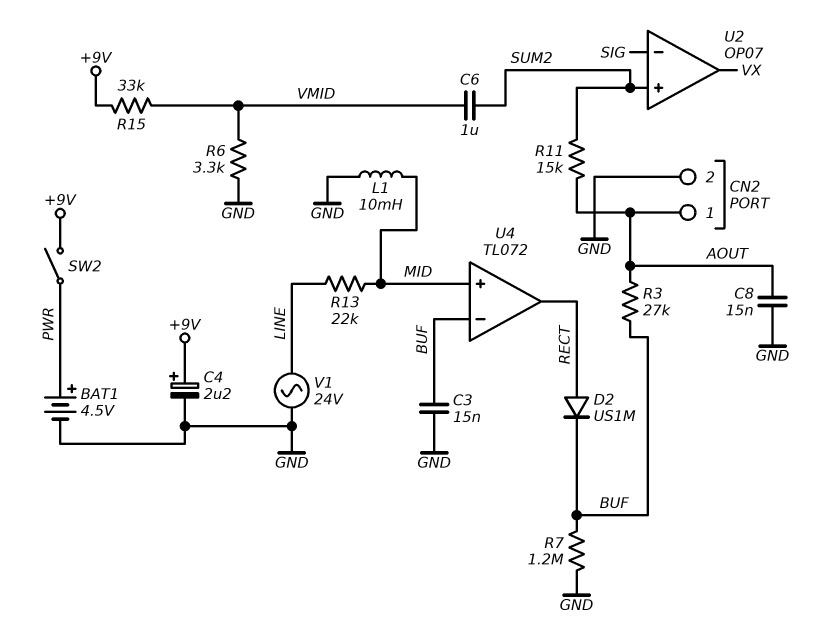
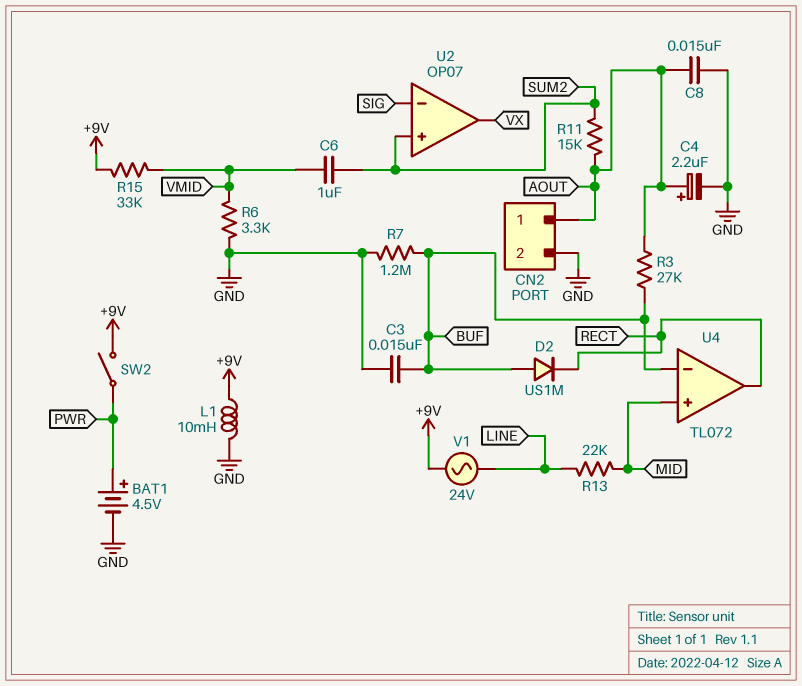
C4: 2.2uF (plus +9V, minus GND) -> 2.2uF (plus AOUT, minus GND)
D2: diode US1M (A RECT, K BUF) -> diode US1M (A BUF, K RECT)
L1: 10mH (GND, MID) -> 10mH (+9V, GND)
V1: AC 24V (GND, LINE) -> AC 24V (+9V, LINE)

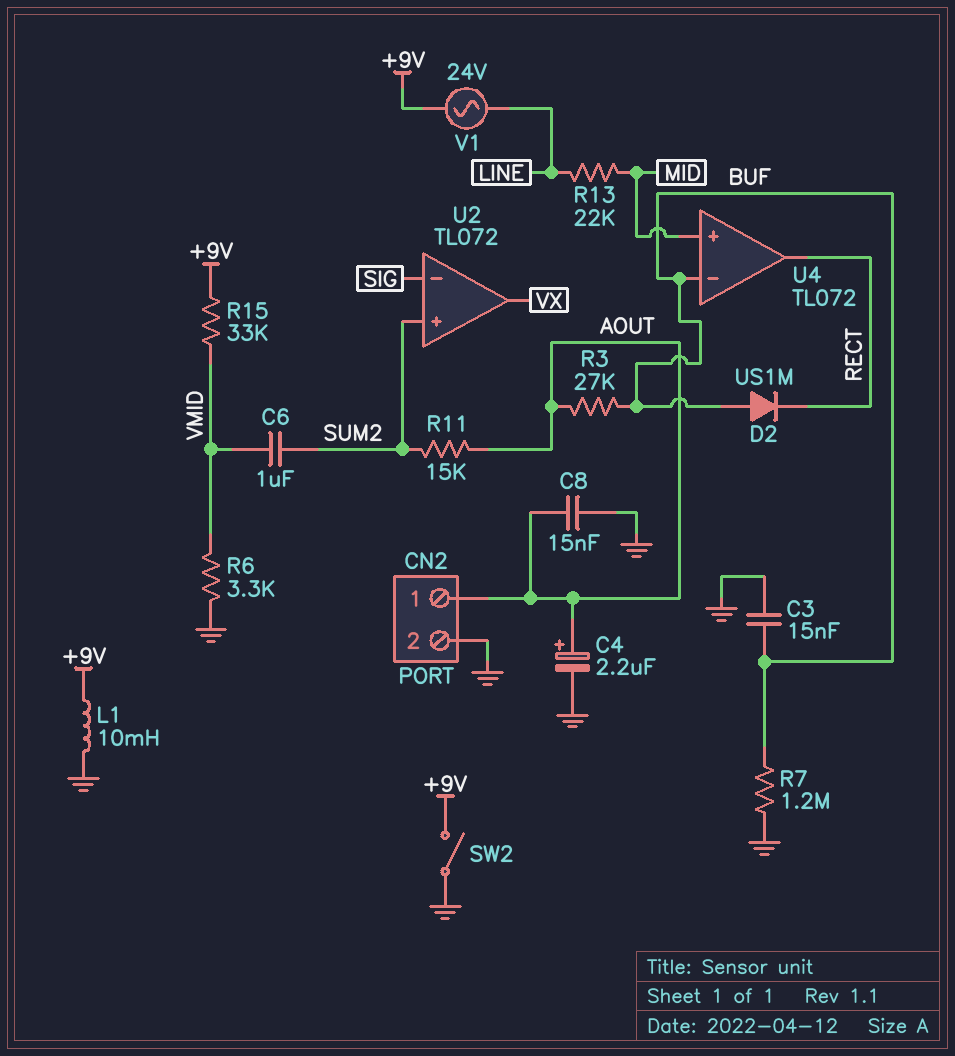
BAT1: 4.5V (plus PWR, minus GND) -> none
SW2: switch (+9V, PWR) -> switch (+9V, GND)
U2: OP07 -> TL072

